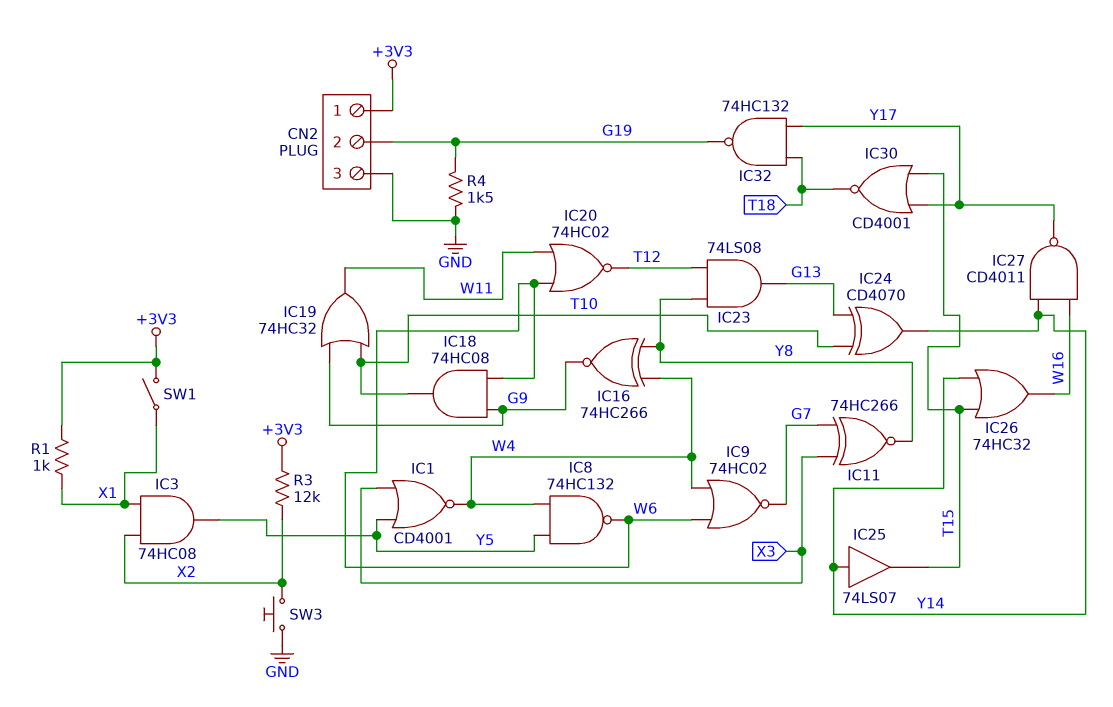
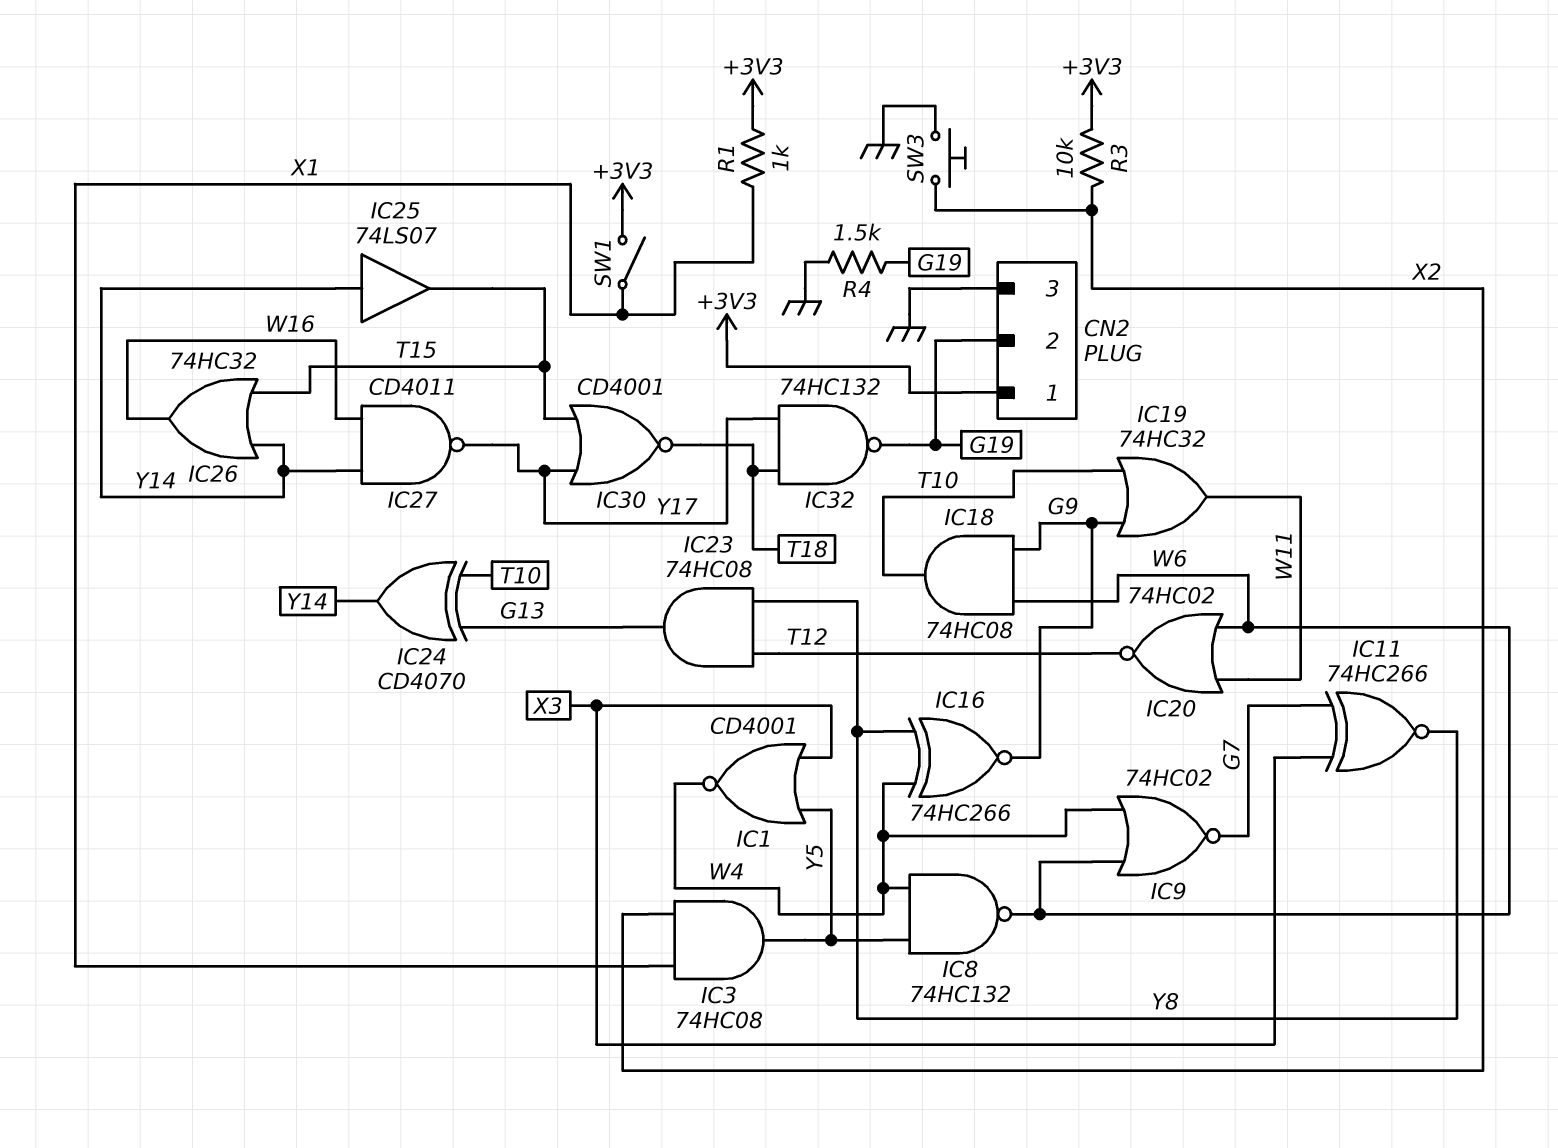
IC23: AND 74LS08 (in T12, in Y8, out G13) -> AND 74HC08 (in T12, in Y8, out G13)
R3: 12k (+3V3, X2) -> 10k (+3V3, X2)

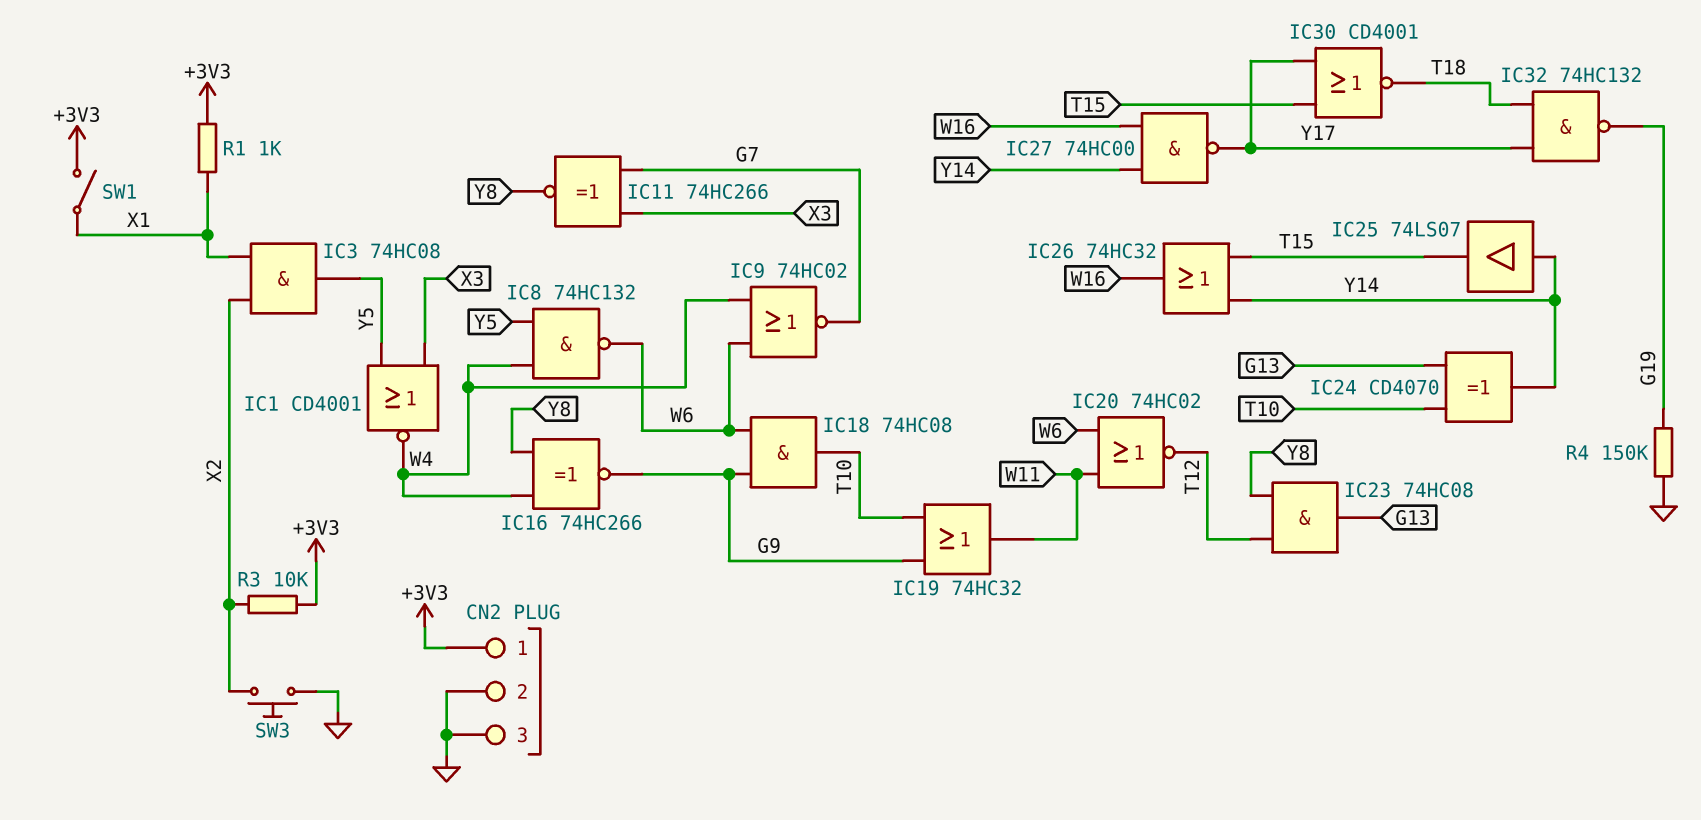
CN2 pin 2: G19 -> GND
IC27: NAND CD4011 (in W16, in Y14, out Y17) -> NAND 74HC00 (in W16, in Y14, out Y17)
R4: 1.5k (G19, GND) -> 150k (G19, GND)

